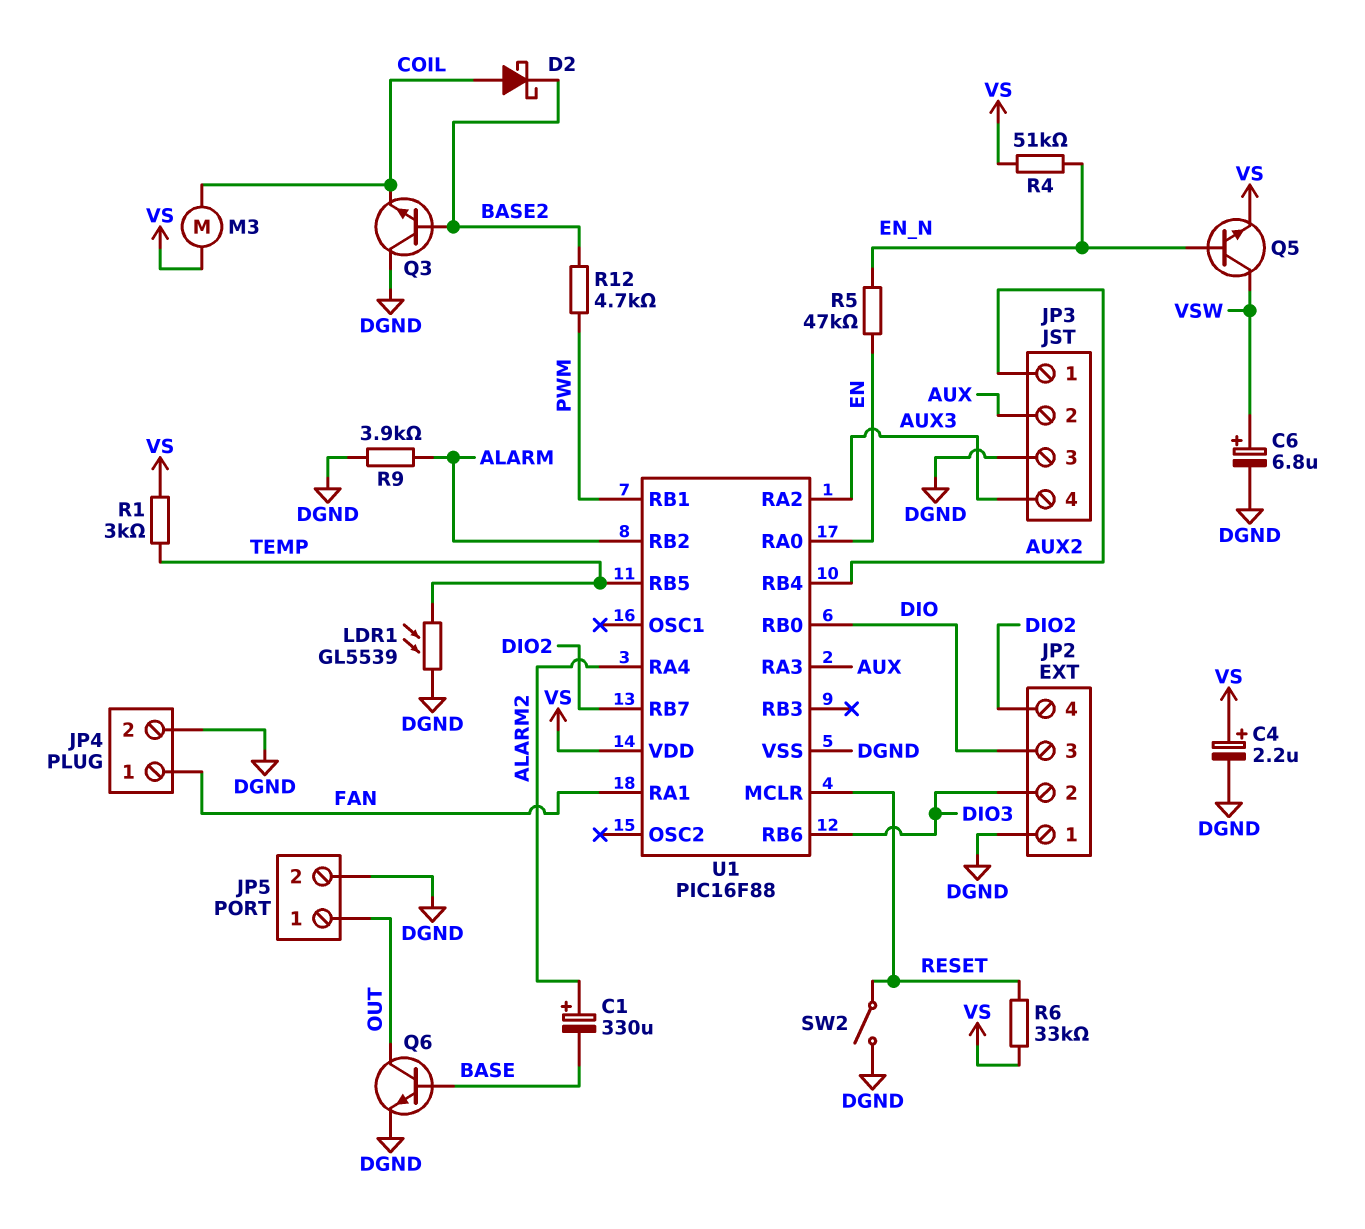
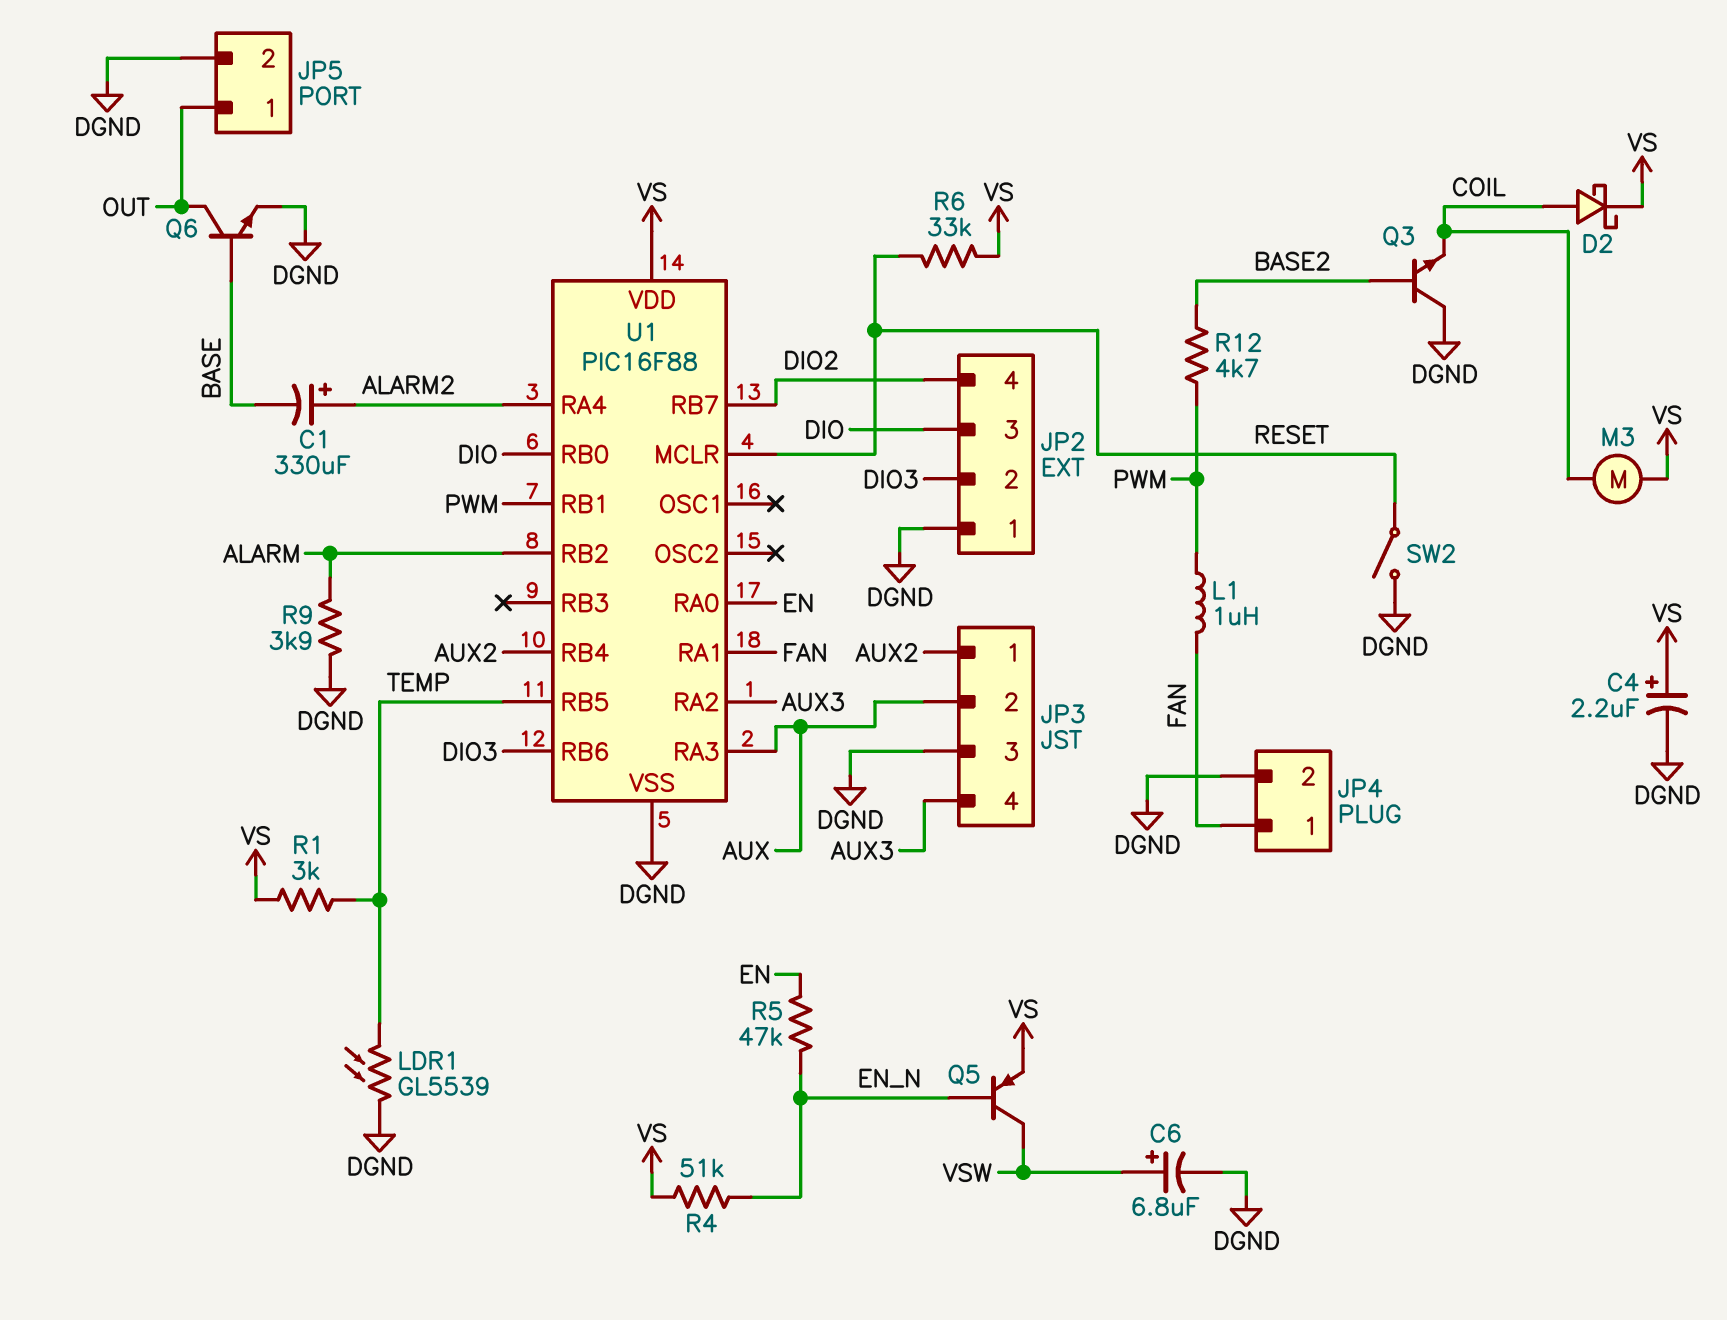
D2: schottky (A COIL, K BASE2) -> schottky (A COIL, K VS)
L1: none -> 1uH (FAN, PWM)
Q5: NPN (B EN_N, C VSW, E VS) -> PNP (B EN_N, C VSW, E VS)

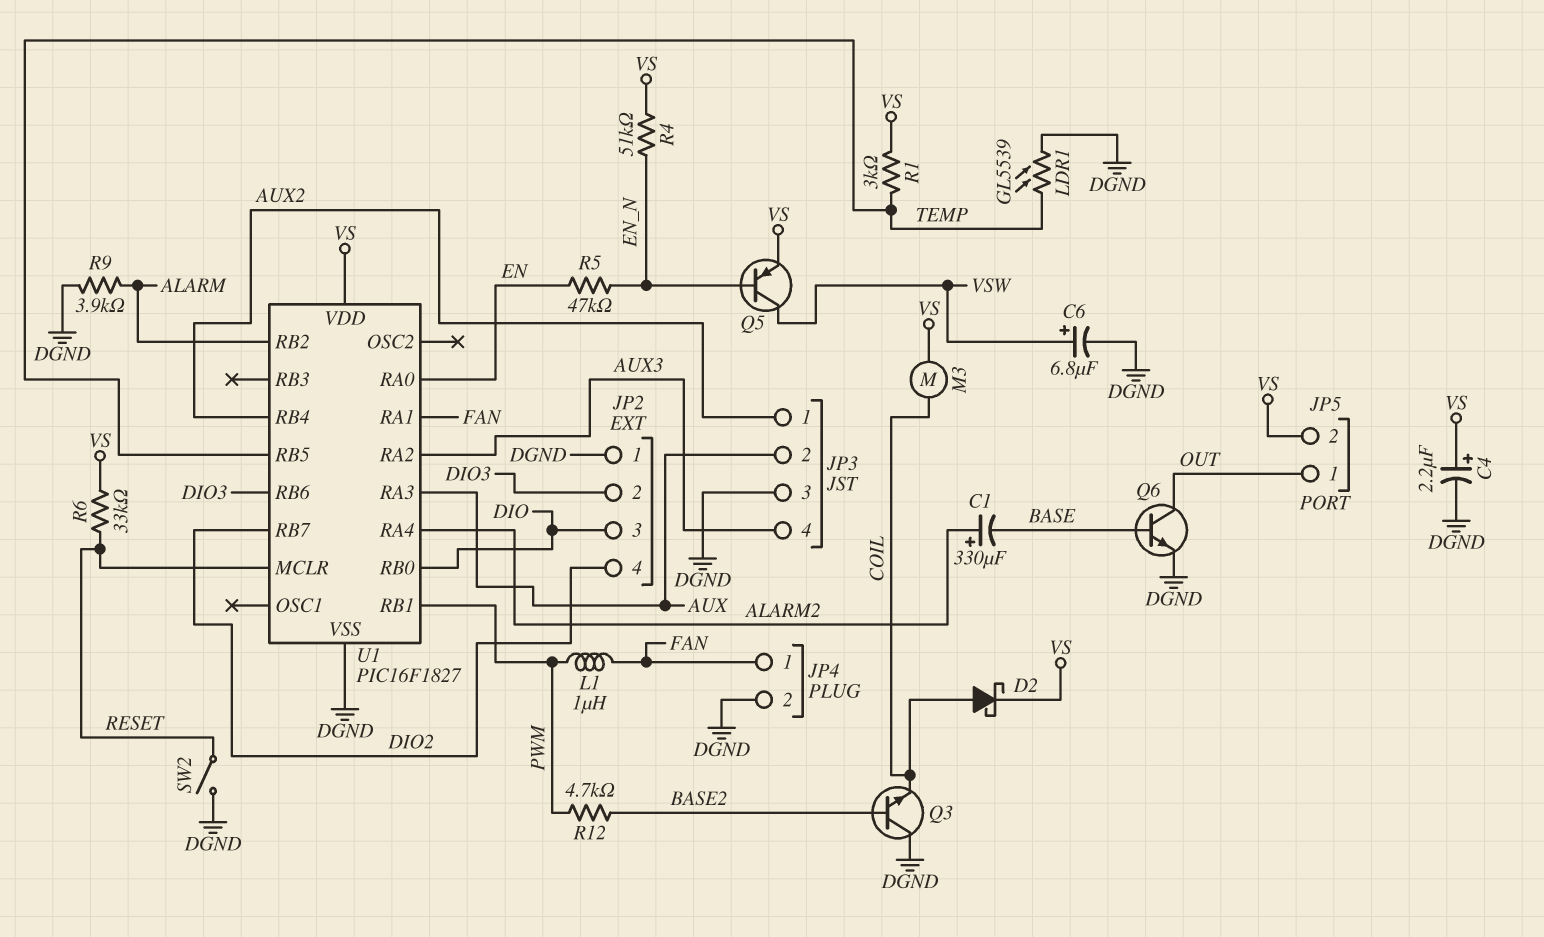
JP5 pin 2: DGND -> VS
U1: PIC16F88 -> PIC16F1827

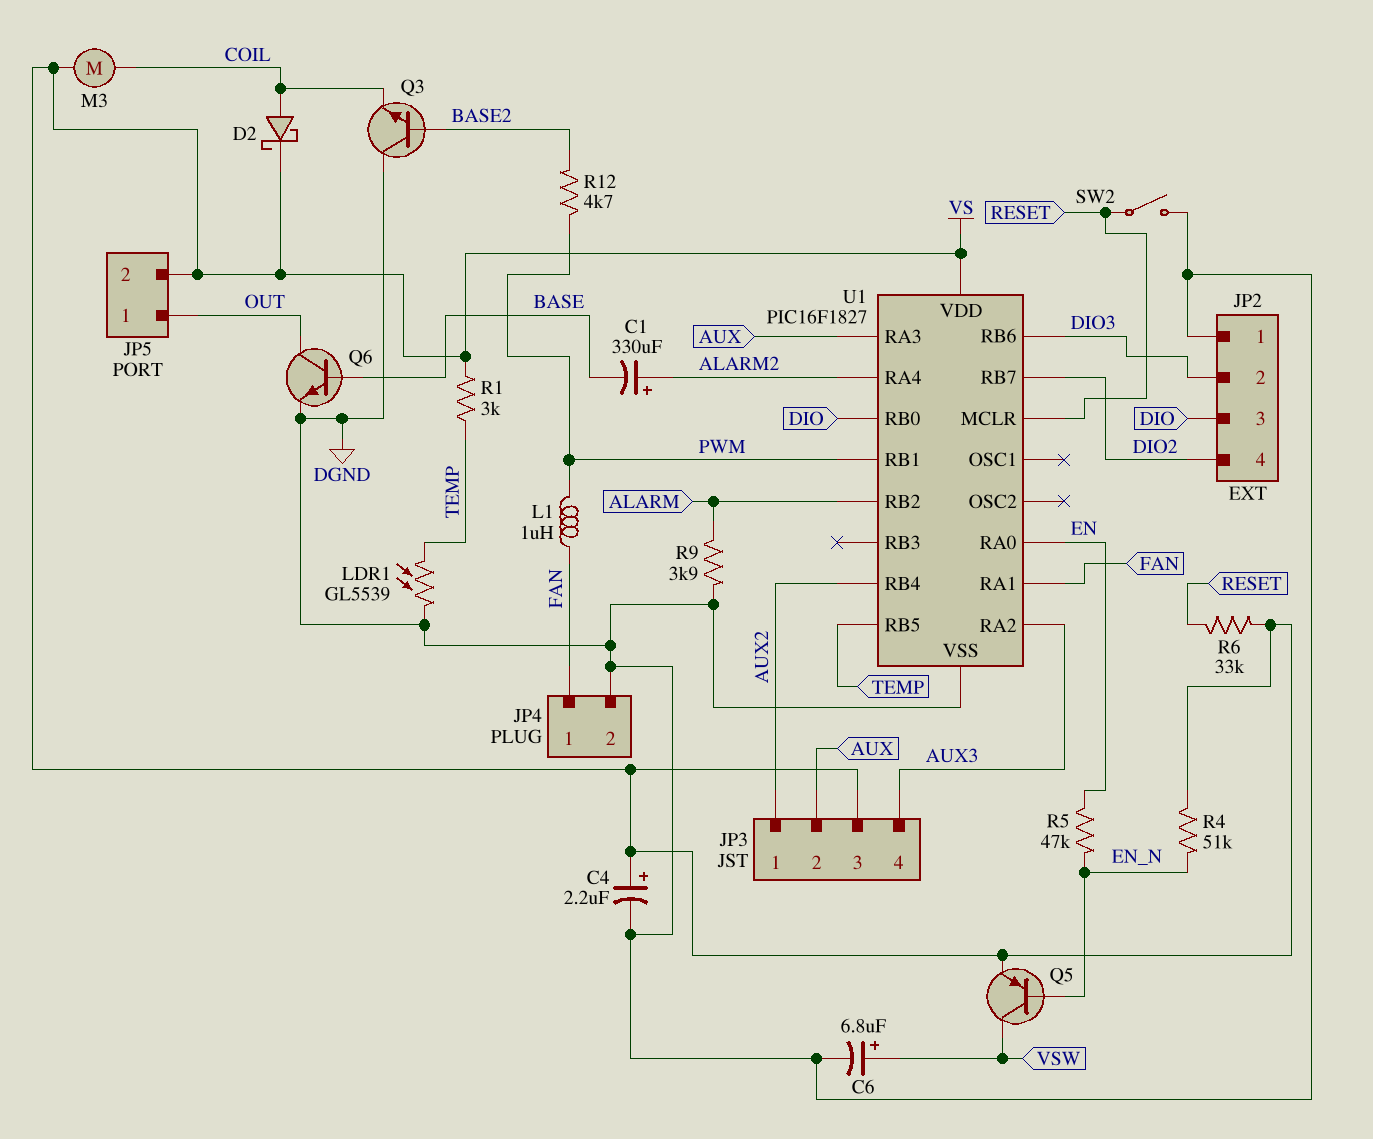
JP3 pin 3: DGND -> VS

